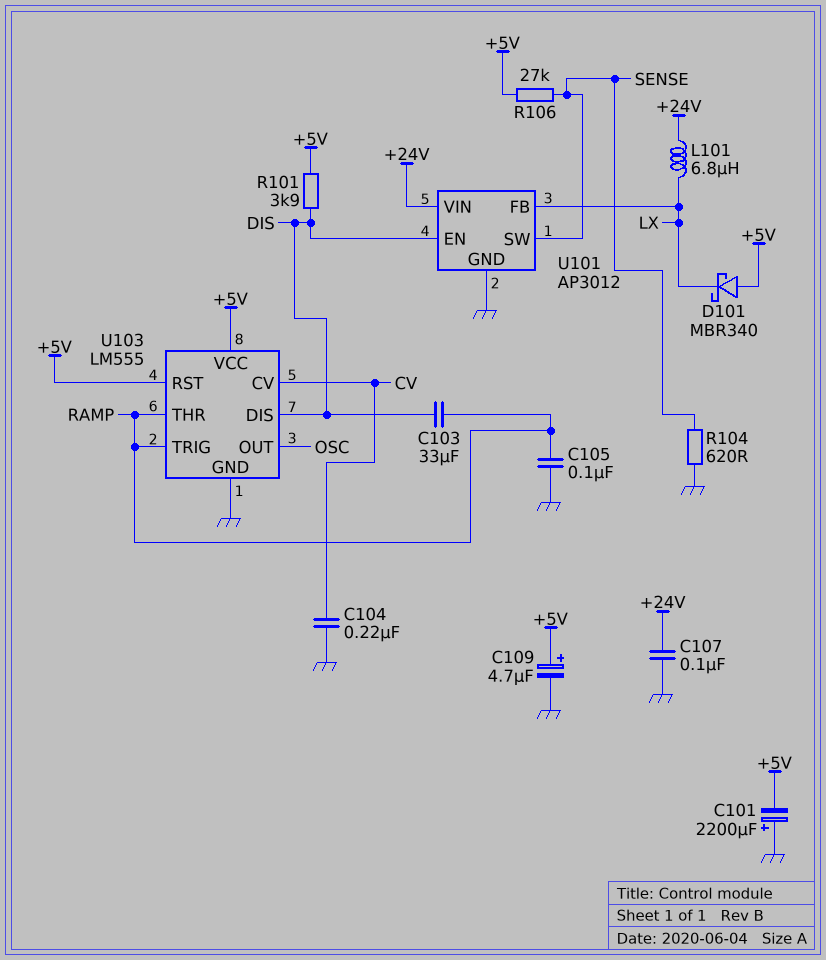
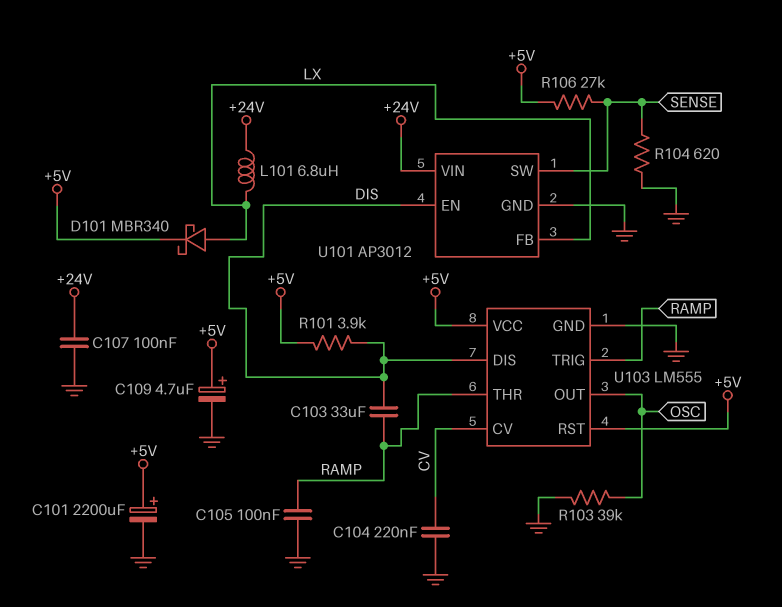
C101: 2200uF (plus GND, minus +5V) -> 2200uF (plus +5V, minus GND)
D101: schottky MBR340 (A +5V, K LX) -> schottky MBR340 (A LX, K +5V)
R103: none -> 39k (GND, OSC)

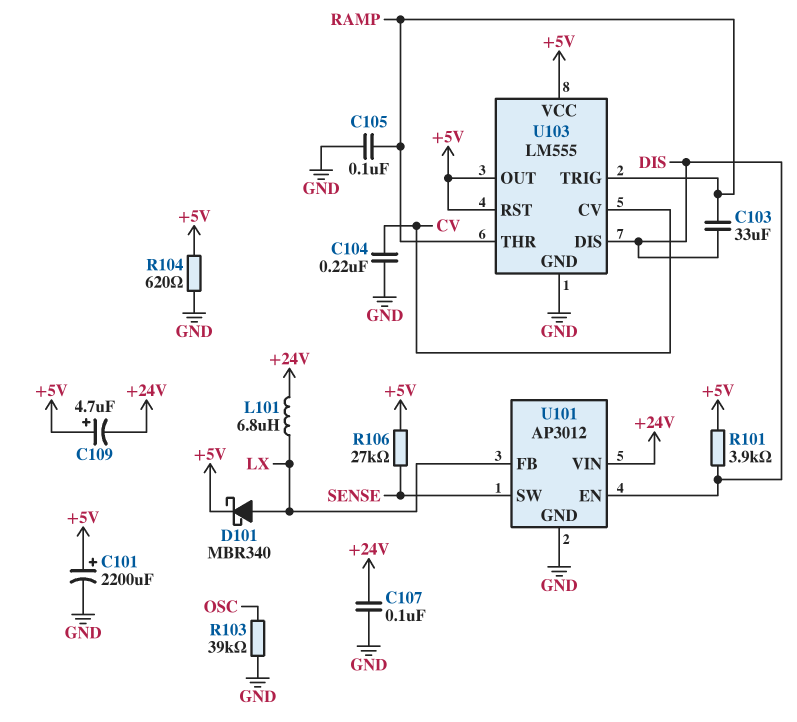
C109: 4.7uF (plus +5V, minus GND) -> 4.7uF (plus +5V, minus +24V)
R104: 620 (GND, SENSE) -> 620 (+5V, GND)
U103 pin OUT: OSC -> +5V

